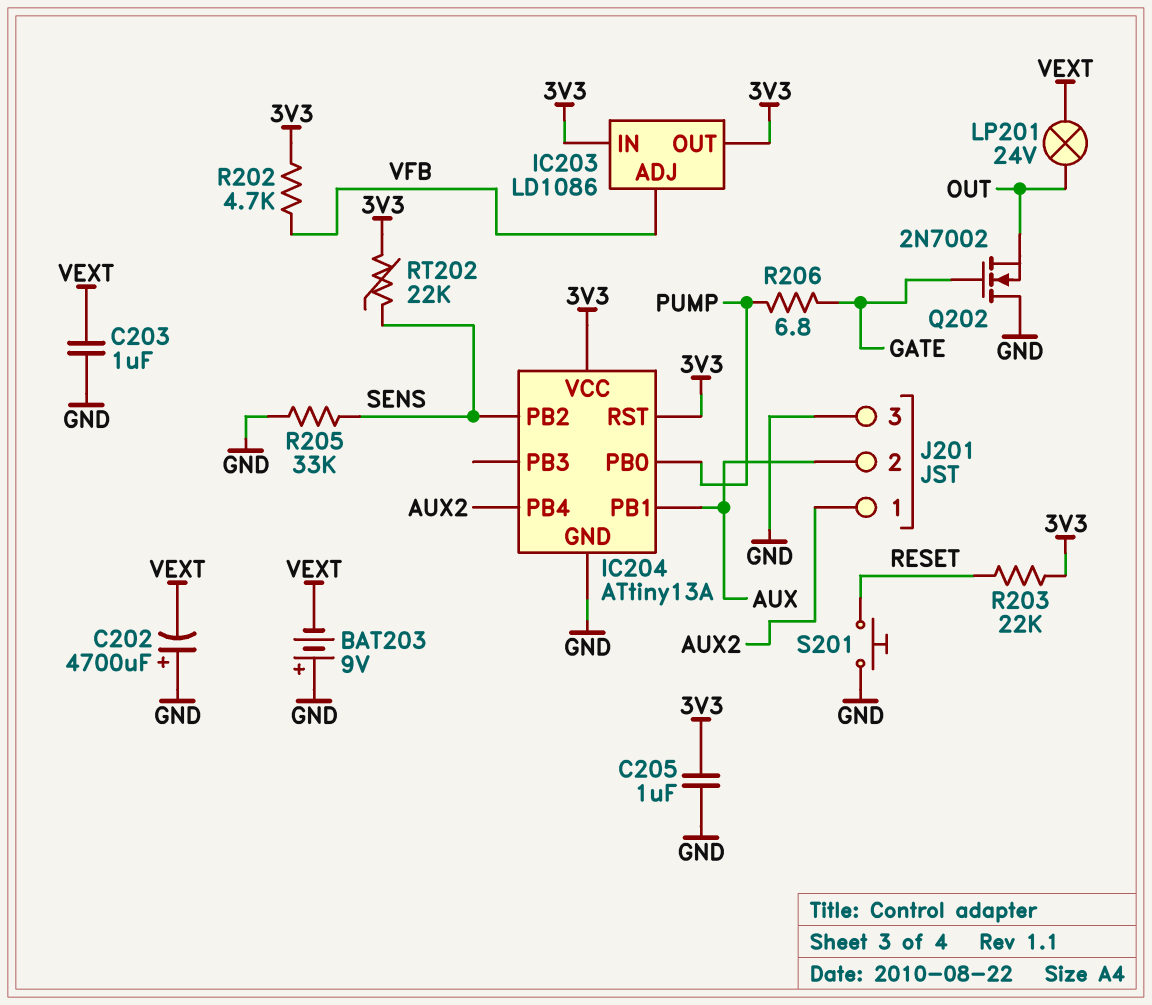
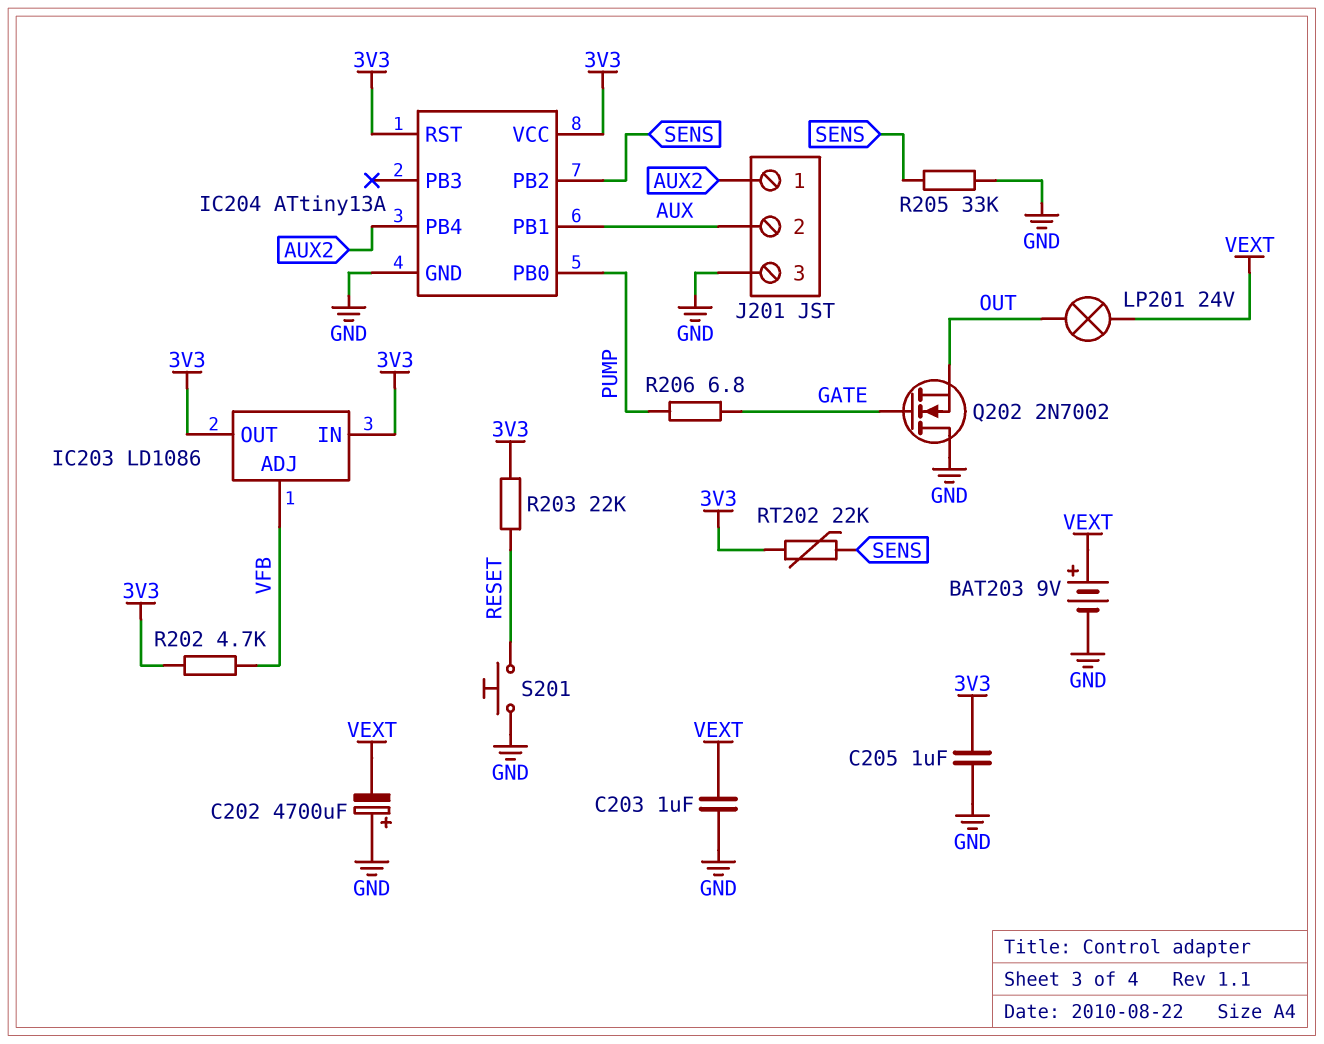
BAT203: 9V (plus GND, minus VEXT) -> 9V (plus VEXT, minus GND)

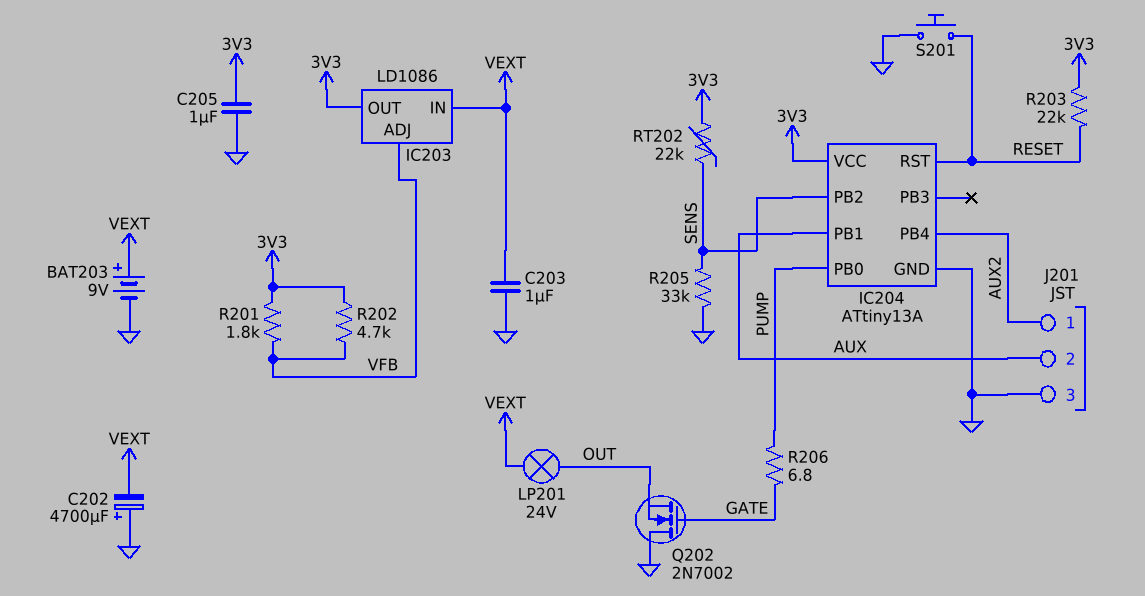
IC203 pin IN: 3V3 -> VEXT
IC204 pin RST: 3V3 -> RESET
R201: none -> 1.8k (3V3, VFB)

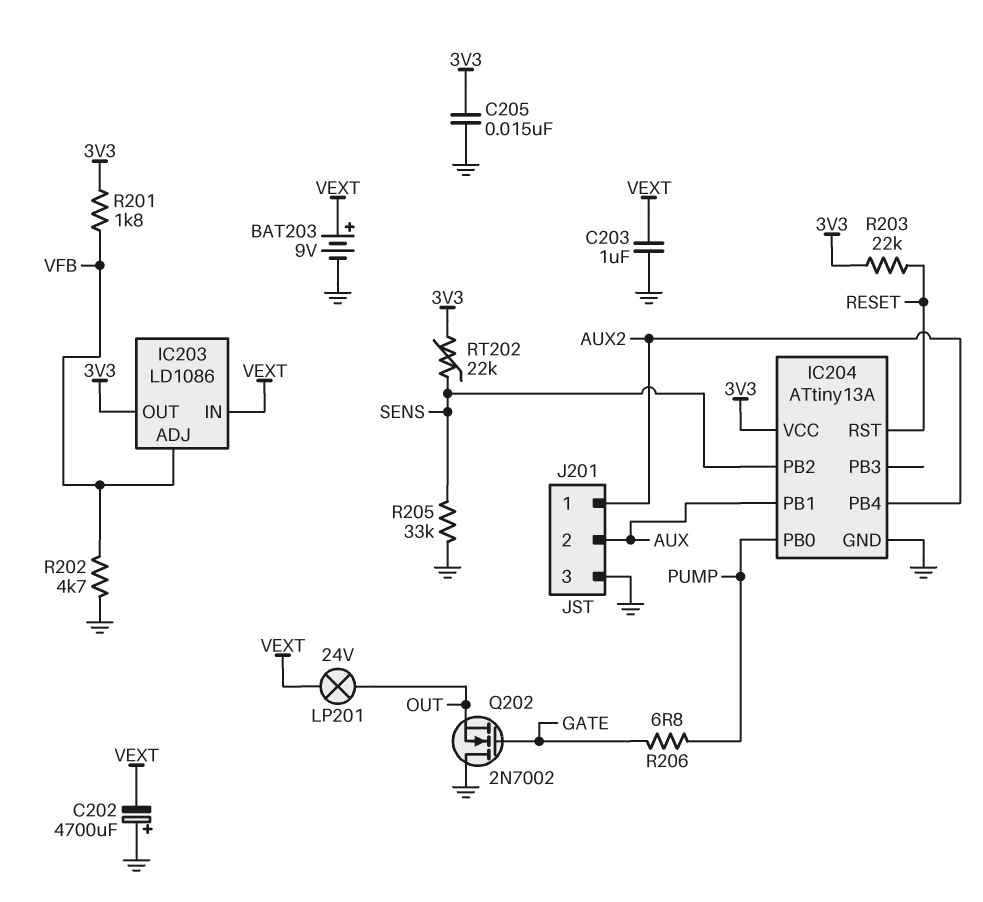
C205: 1uF (3V3, GND) -> 15nF (3V3, GND)
R202: 4.7k (3V3, VFB) -> 4.7k (GND, VFB)
S201: button (GND, RESET) -> none

